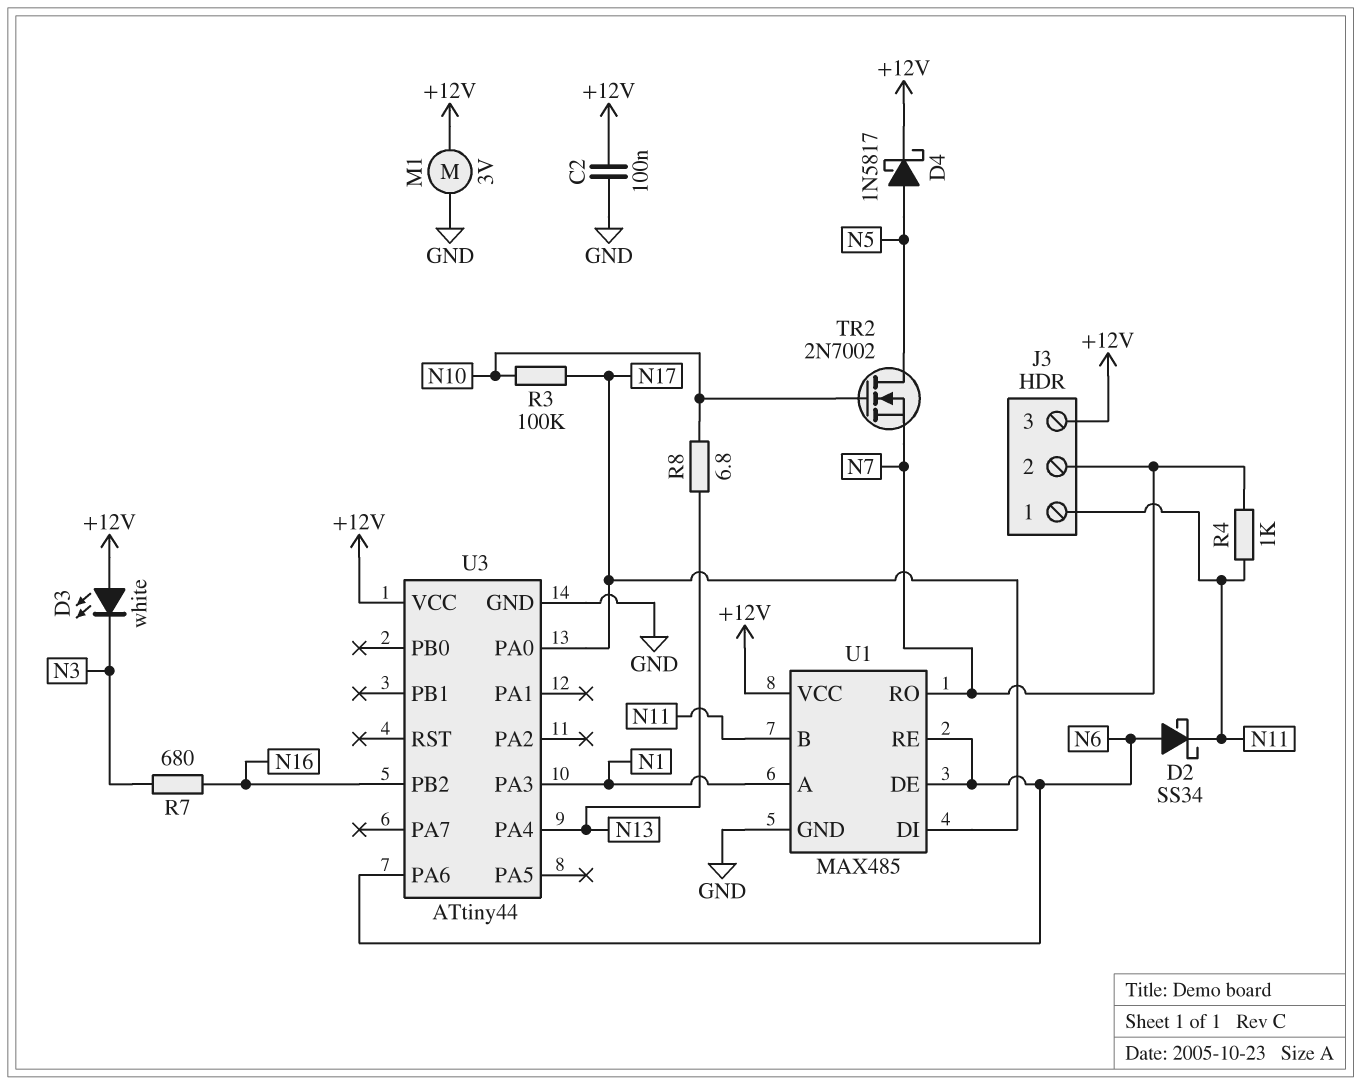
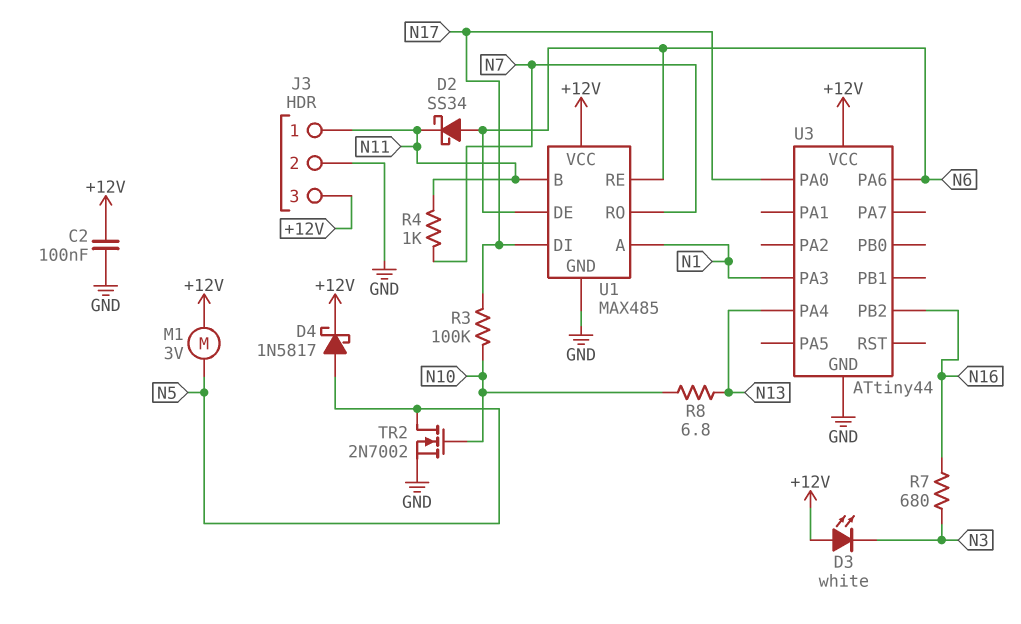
J3 pin 2: N7 -> GND
M1: motor 3V (+12V, GND) -> motor 3V (+12V, N5)
TR2: NMOS 2N7002 (G N10, D N5, S N7) -> NMOS 2N7002 (G N10, D N5, S GND)

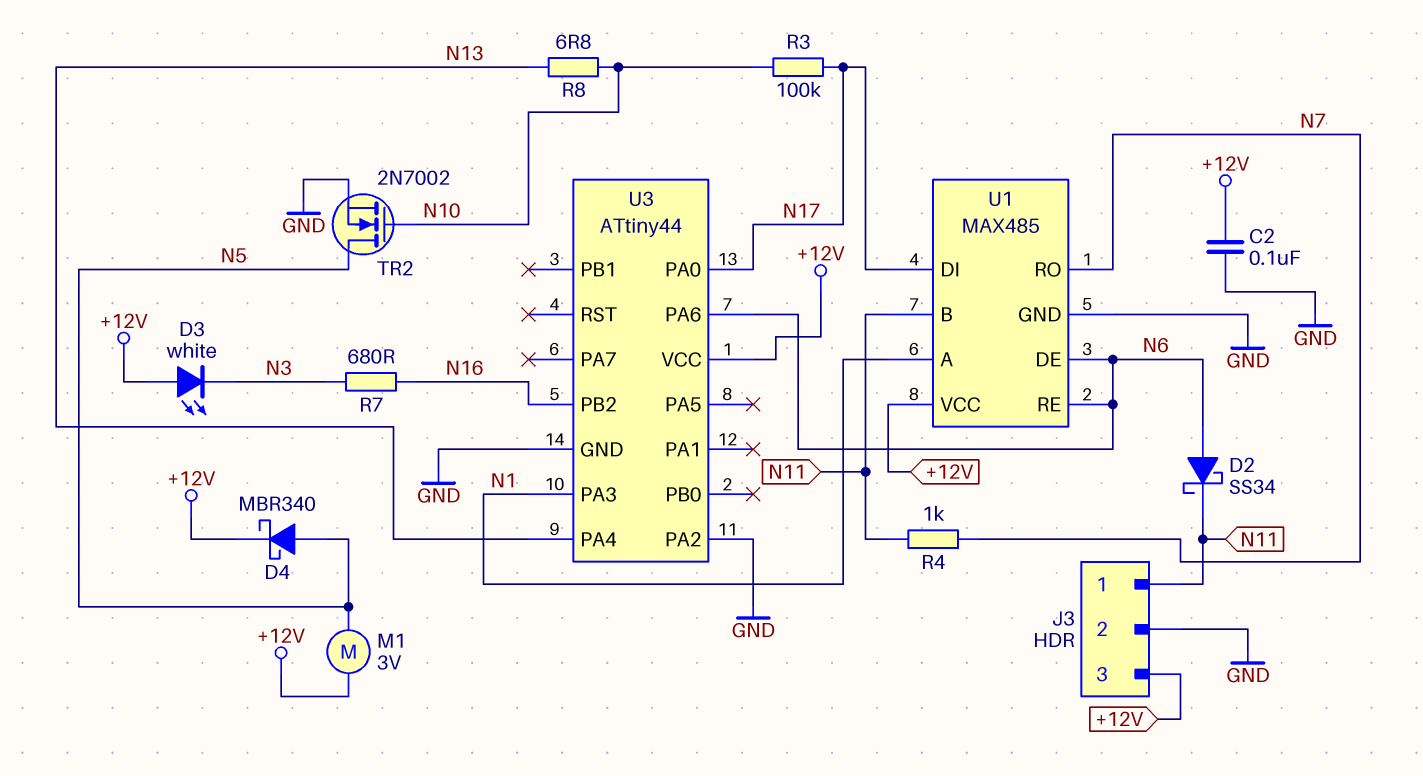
D4: schottky 1N5817 (A N5, K +12V) -> schottky MBR340 (A N5, K +12V)
U3 pin PA2: none -> GND

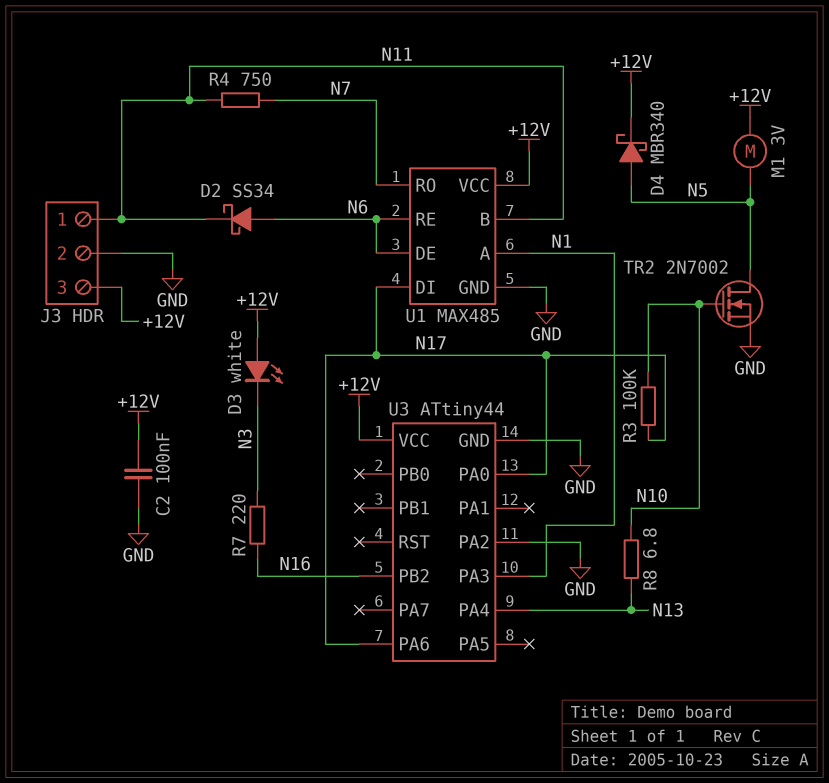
R4: 1k (N7, N11) -> 750 (N7, N11)
R7: 680 (N3, N16) -> 220 (N3, N16)
U3 pin PA6: N6 -> N17

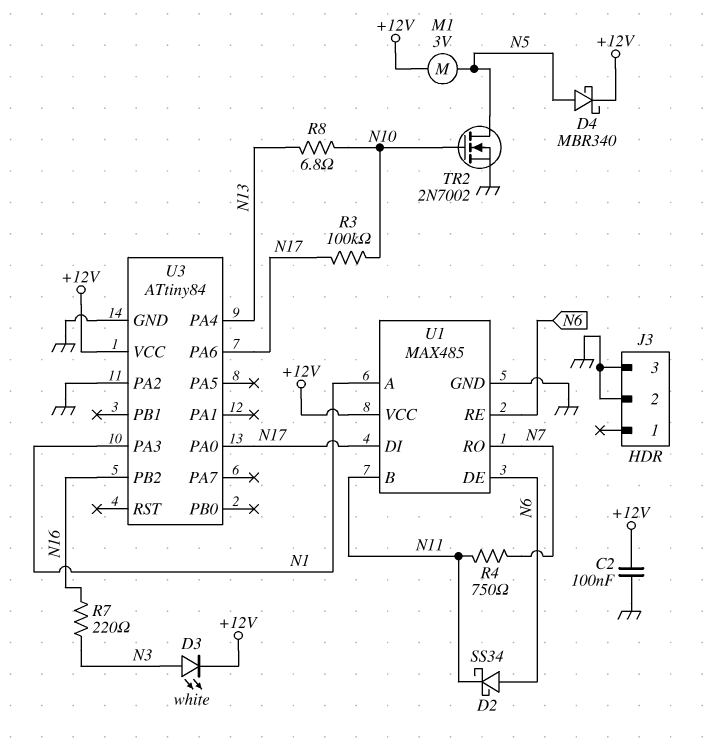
D3: LED white (A +12V, K N3) -> LED white (A N3, K +12V)
J3 pin 1: N11 -> none
J3 pin 3: +12V -> GND
U3: ATtiny44 -> ATtiny84

